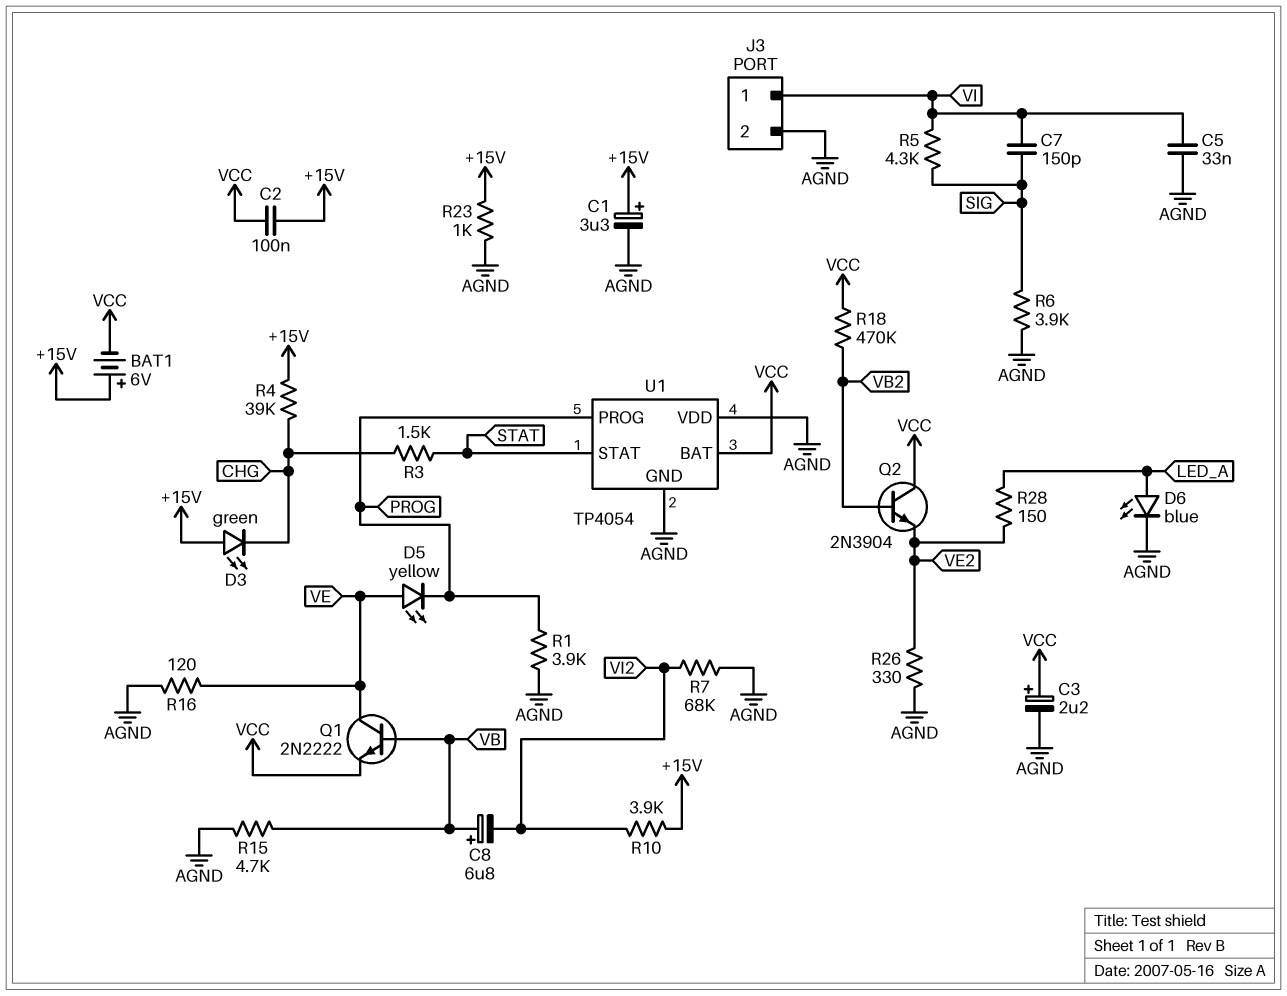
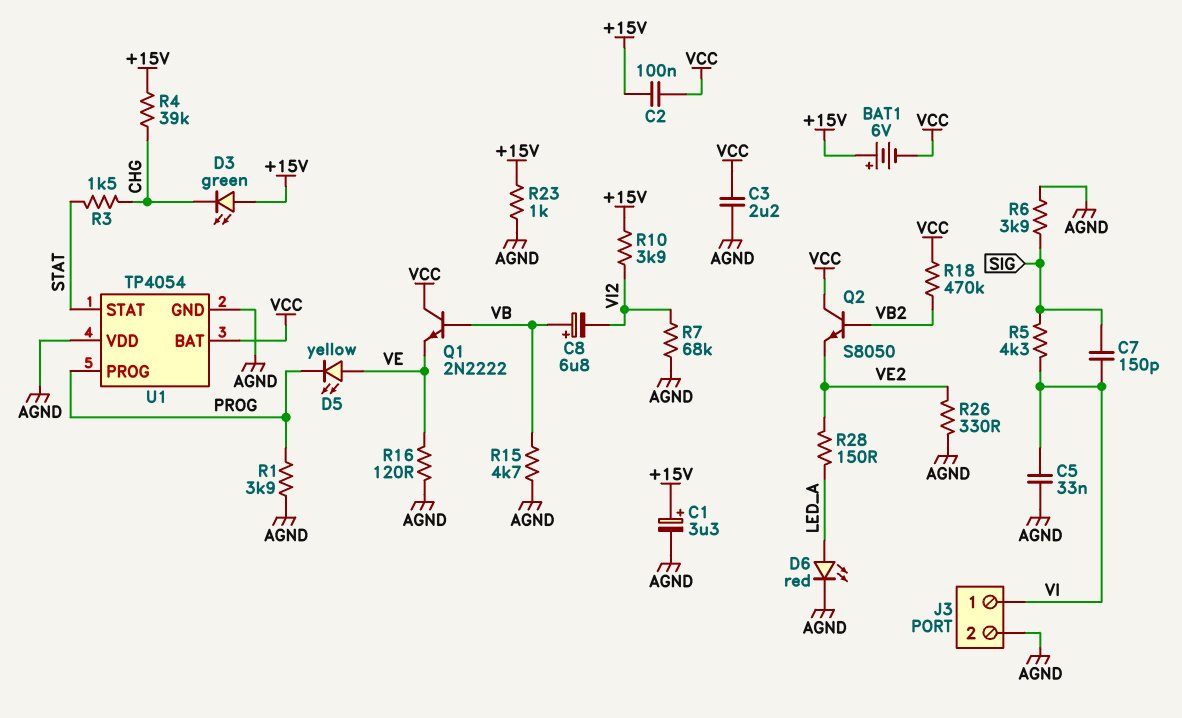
C3: 2.2uF (plus VCC, minus AGND) -> 2.2uF (AGND, VCC)
D6: LED blue (A LED_A, K AGND) -> LED red (A LED_A, K AGND)
Q1: NPN 2N2222 (B VB, C VE, E VCC) -> NPN 2N2222 (B VB, C VCC, E VE)
Q2: NPN 2N3904 (B VB2, C VCC, E VE2) -> NPN S8050 (B VB2, C VCC, E VE2)

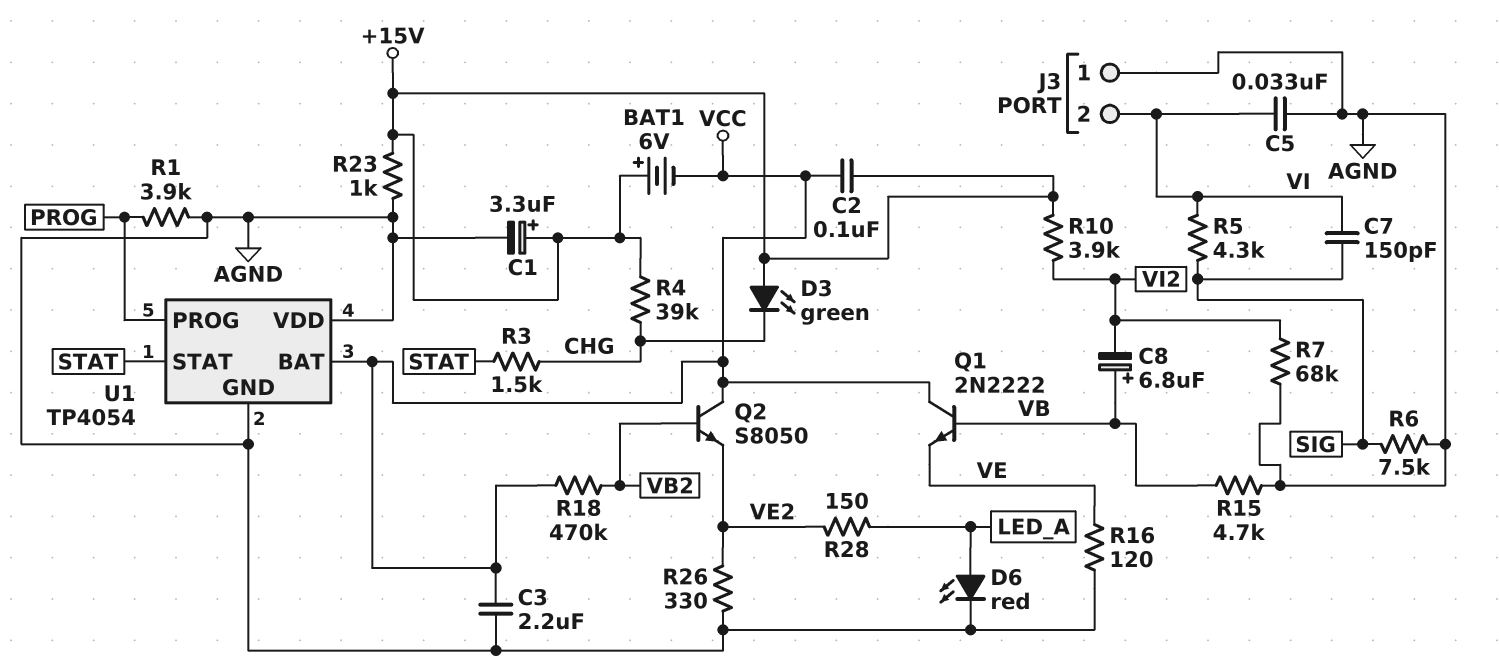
D5: LED yellow (A VE, K PROG) -> none
J3 pin 1: VI -> AGND
J3 pin 2: AGND -> VI
R6: 3.9k (AGND, SIG) -> 7.5k (AGND, SIG)

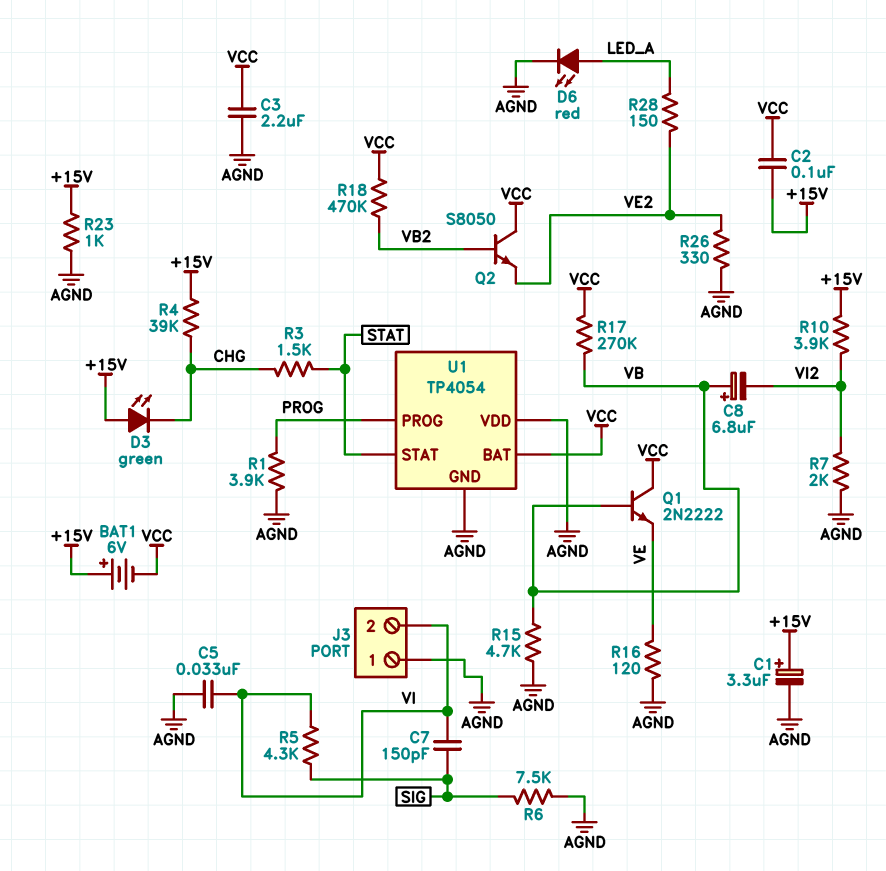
R7: 68k (AGND, VI2) -> 2k (AGND, VI2)
R17: none -> 270k (VB, VCC)

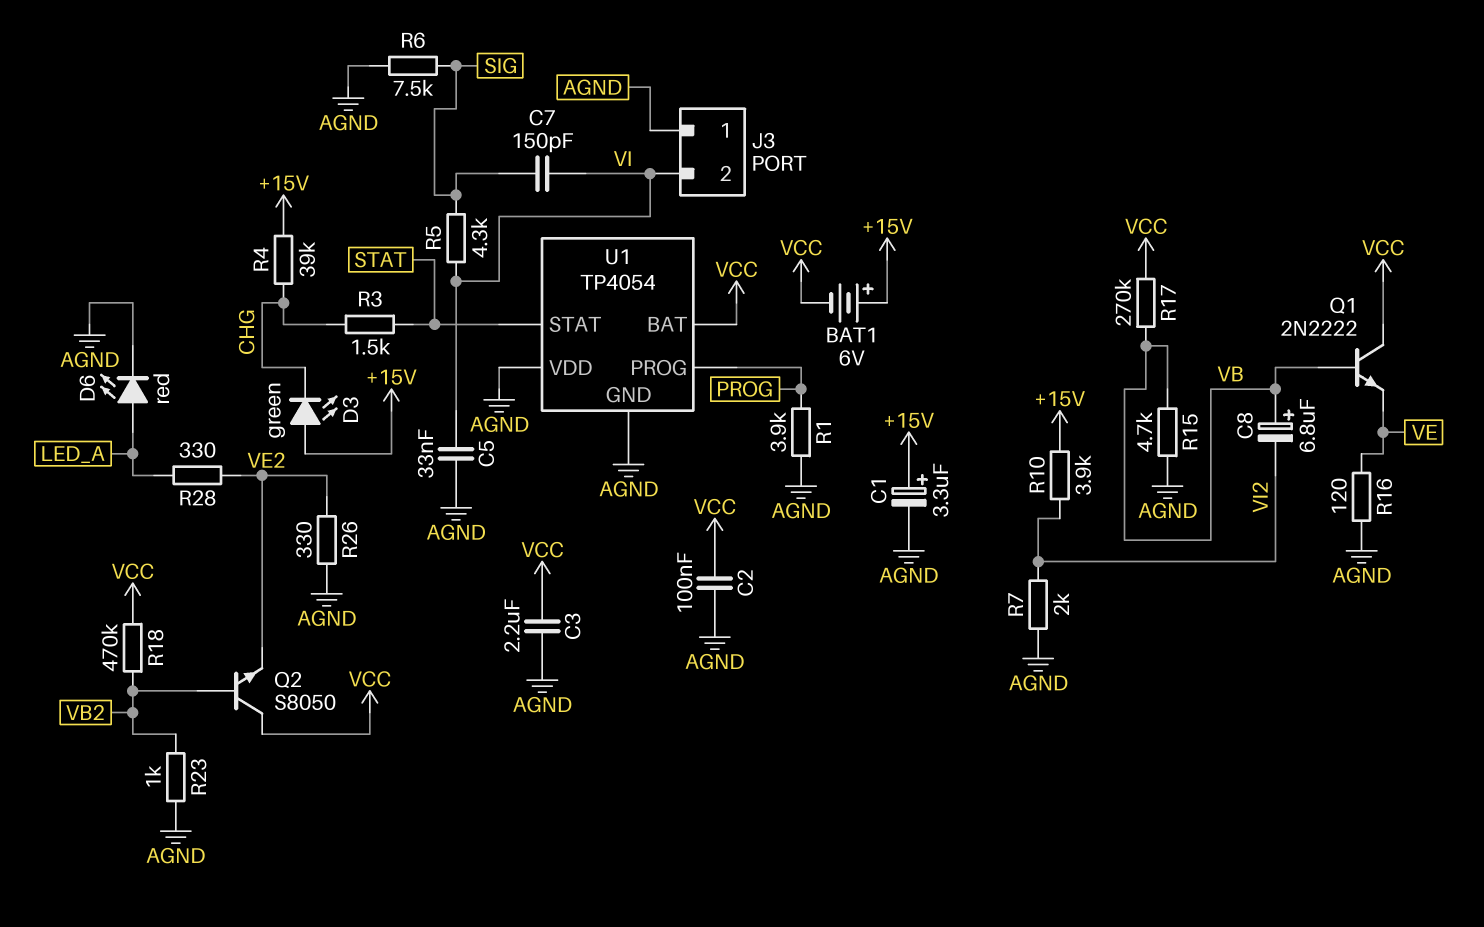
C2: 100nF (+15V, VCC) -> 100nF (AGND, VCC)
R23: 1k (+15V, AGND) -> 1k (AGND, VB2)
R28: 150 (LED_A, VE2) -> 330 (LED_A, VE2)

